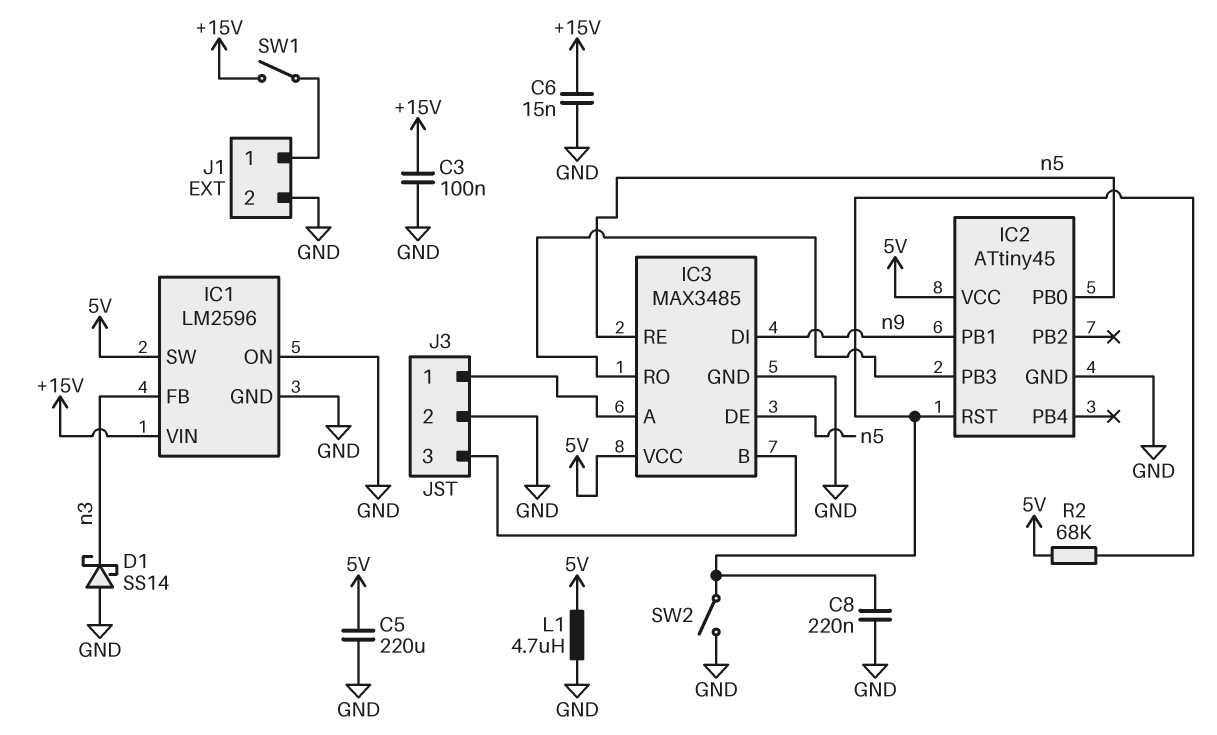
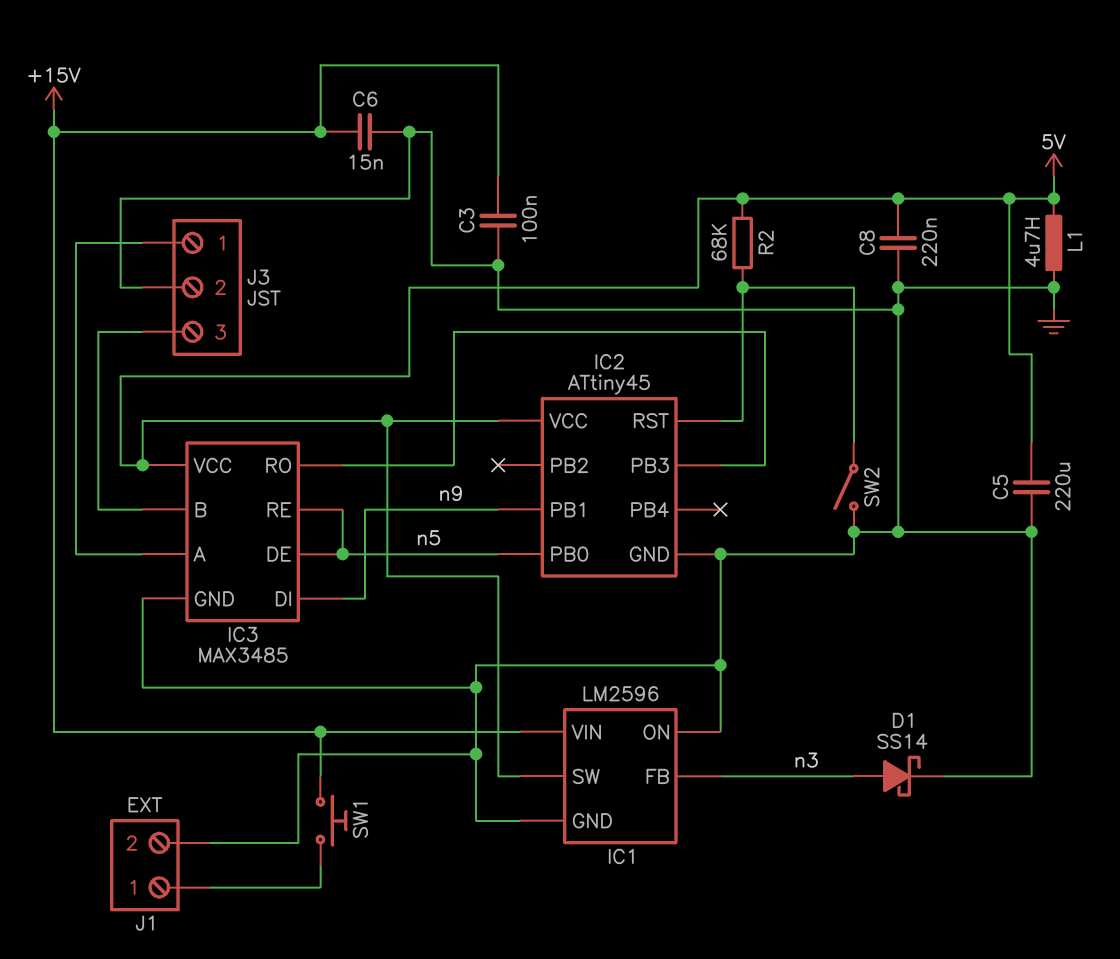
C8: 220nF (GND, IC2/RST) -> 220nF (5V, GND)
D1: schottky SS14 (A GND, K n3) -> schottky SS14 (A n3, K GND)
SW1: switch (+15V, J1/1) -> button (+15V, J1/1)

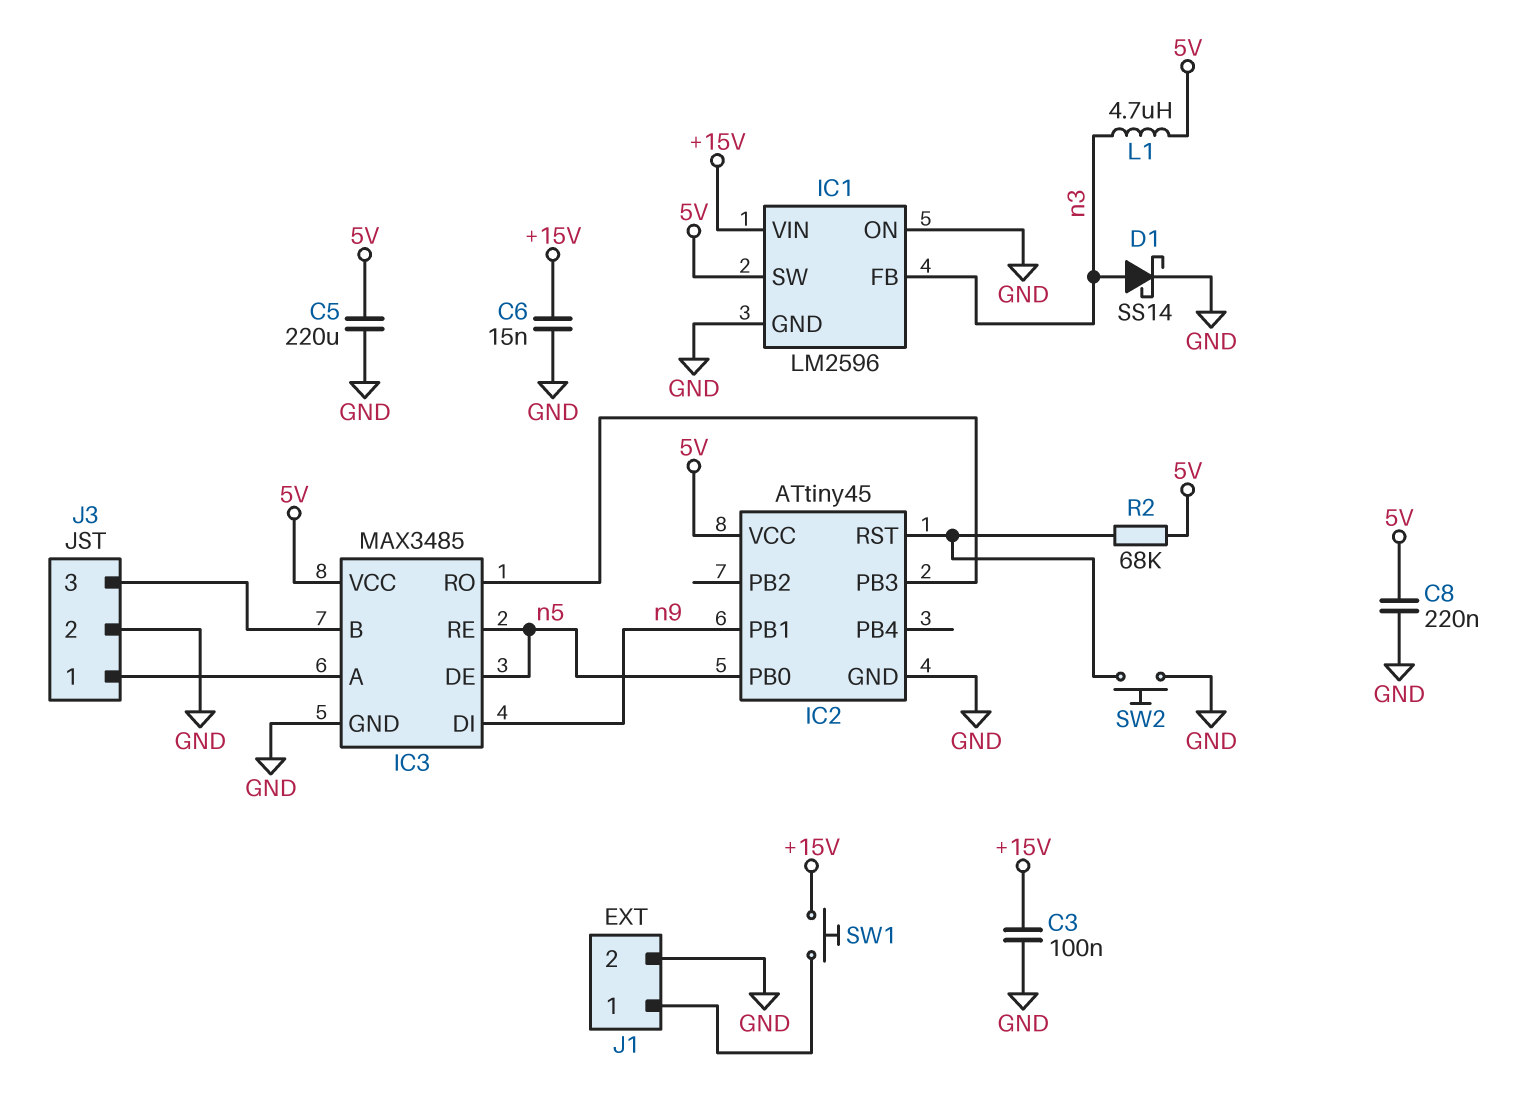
L1: 4.7uH (5V, GND) -> 4.7uH (5V, n3)
SW2: switch (GND, IC2/RST) -> button (GND, IC2/RST)

